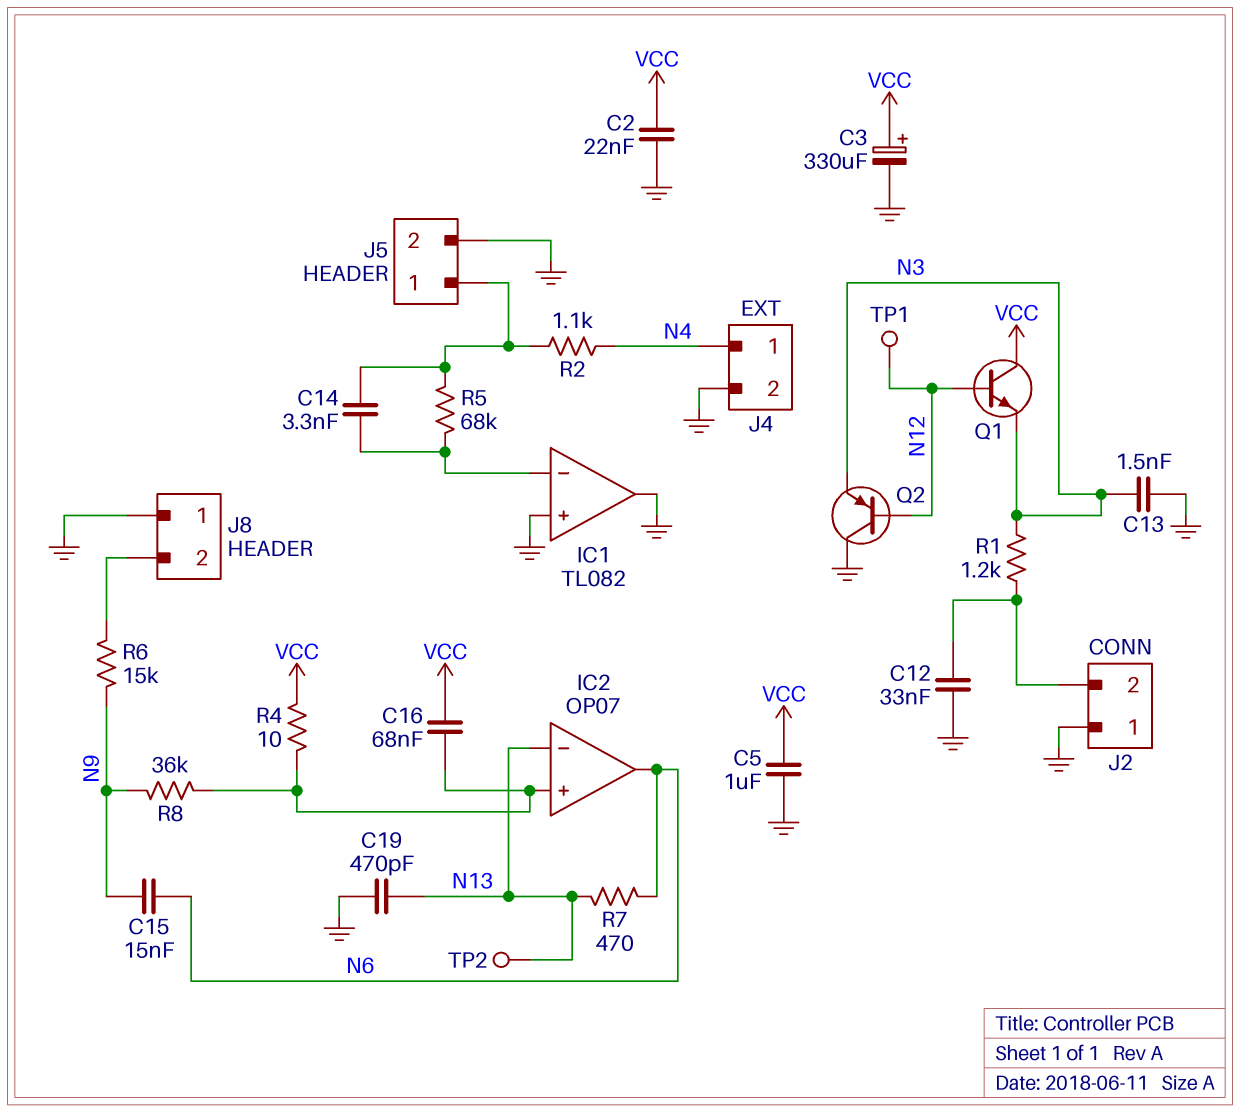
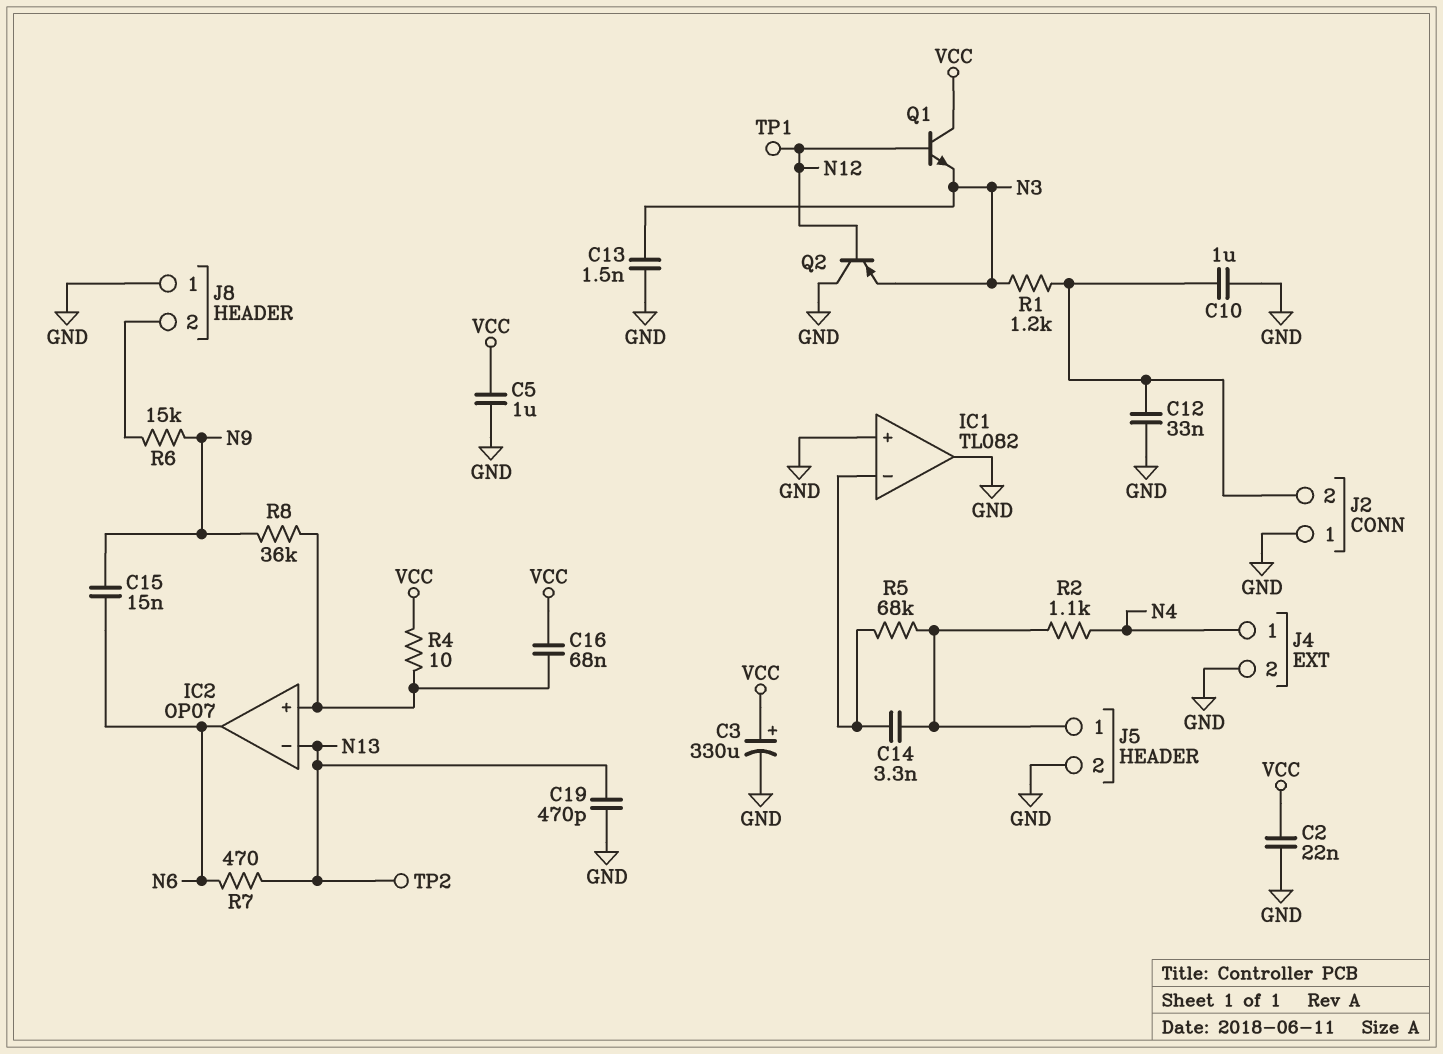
C10: none -> 1uF (GND, J2/2)

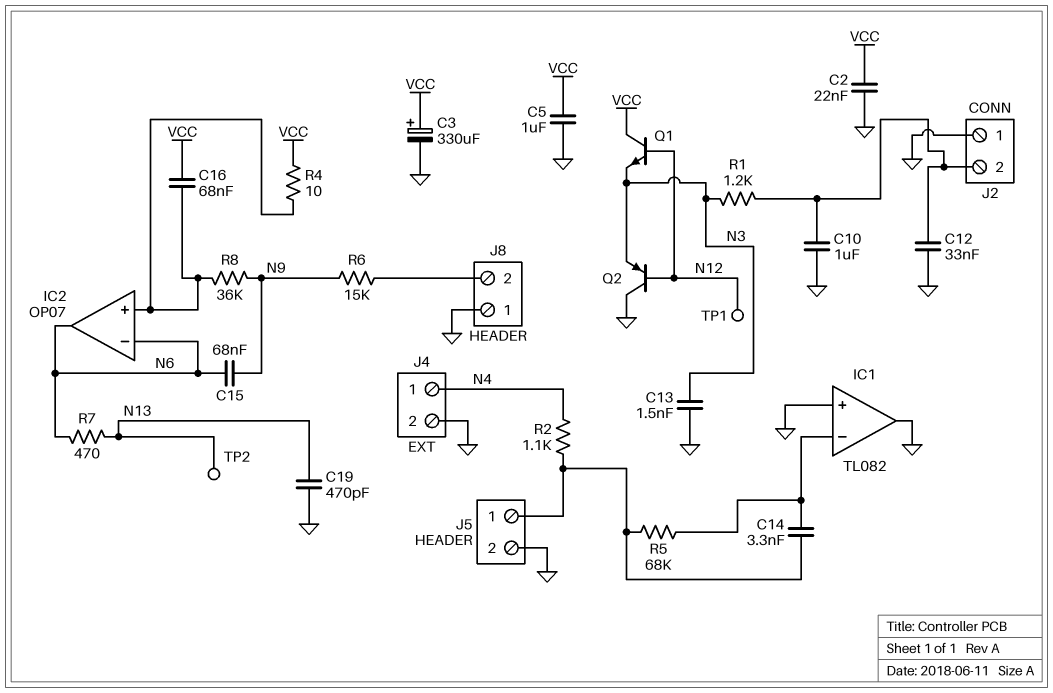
C15: 15nF (N6, N9) -> 68nF (N6, N9)
IC2 pin in-: N13 -> N6

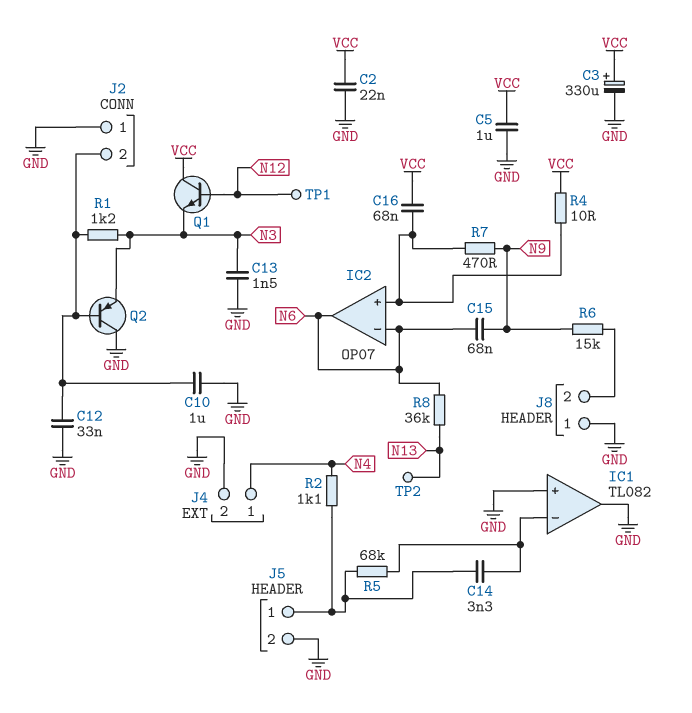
C19: 470pF (GND, N13) -> none
Q2: PNP (B N12, C GND, E N3) -> PNP (B J2/2, C GND, E N3)
R7: 470 (N6, N13) -> 470 (IC2/in+, N9)
R8: 36k (IC2/in+, N9) -> 36k (N6, N13)

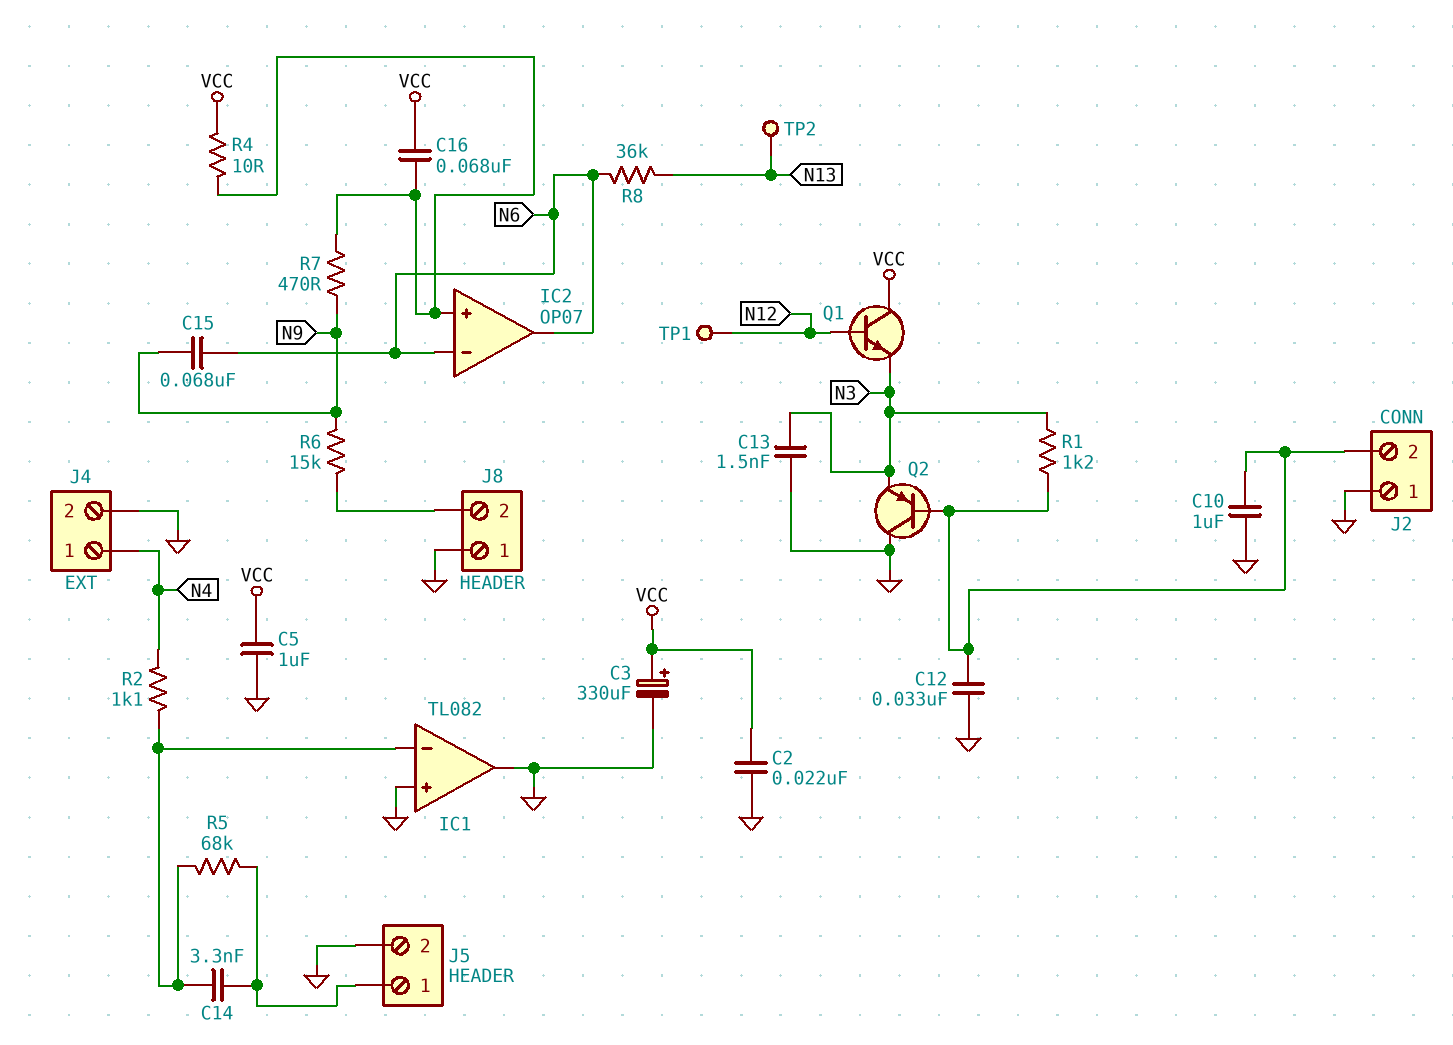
R2: 1.1k (J5/1, N4) -> 1.1k (IC1/in-, N4)

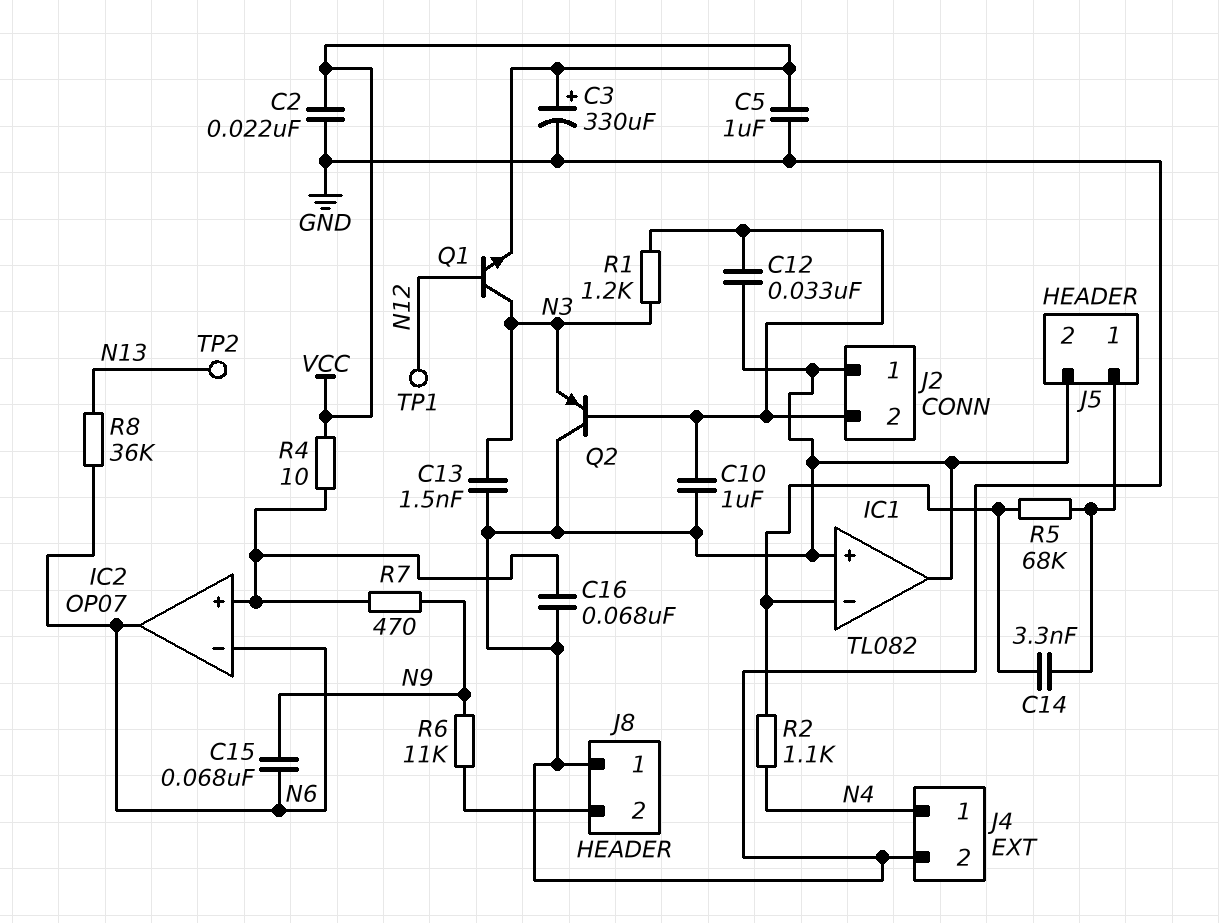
C16: 68nF (IC2/in+, VCC) -> 68nF (GND, IC2/in+)
Q1: NPN (B N12, C VCC, E N3) -> NPN (B N12, C N3, E VCC)
R6: 15k (J8/2, N9) -> 11k (J8/2, N9)

